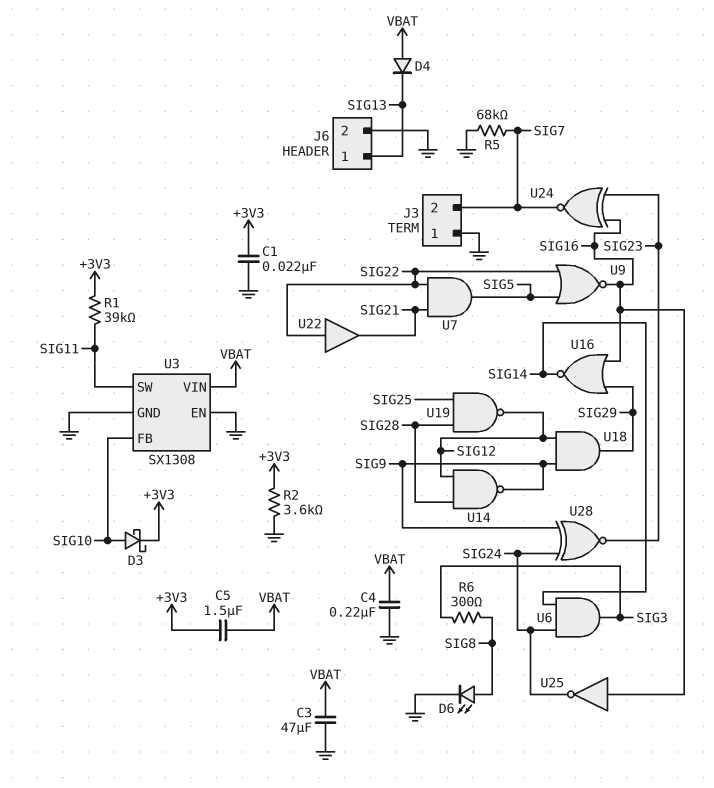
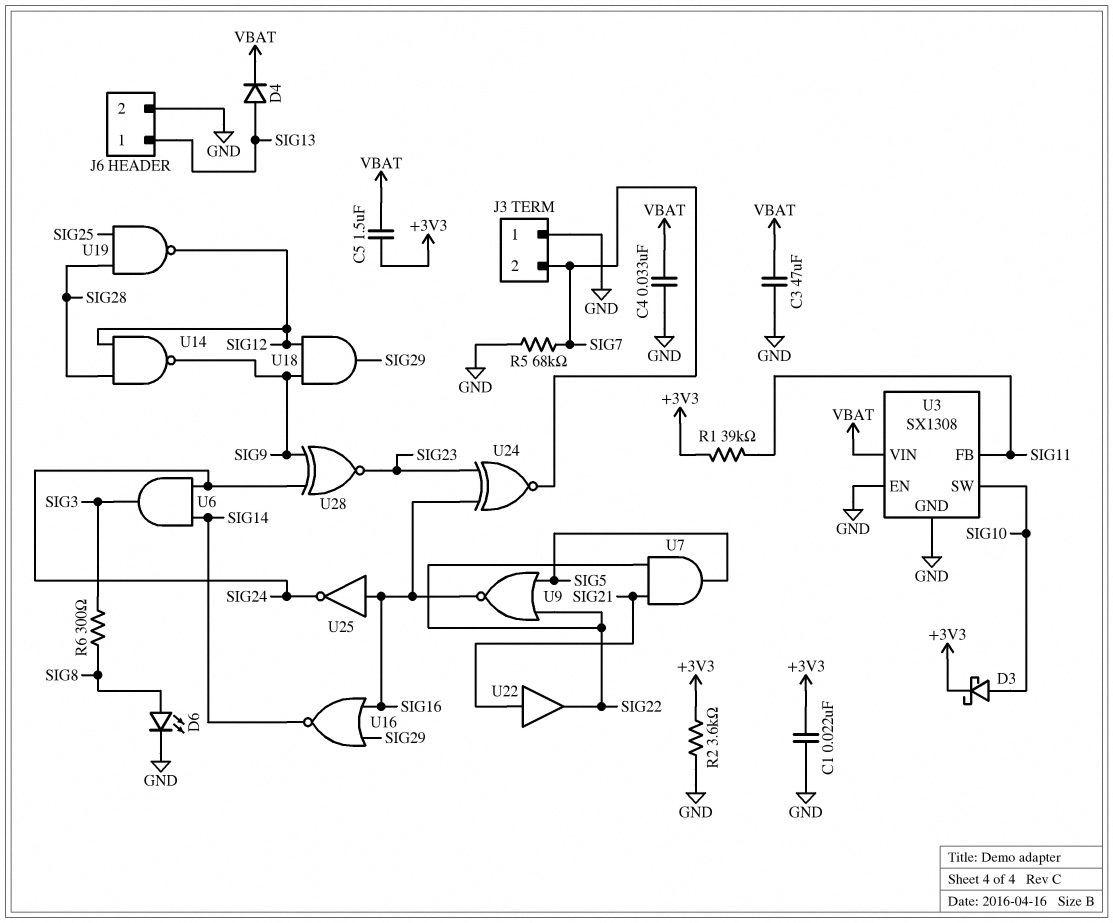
C4: 220nF (GND, VBAT) -> 33nF (GND, VBAT)
D4: diode (A VBAT, K SIG13) -> diode (A SIG13, K VBAT)
U3 pin FB: SIG10 -> SIG11
U3 pin SW: SIG11 -> SIG10
U22: buffer (in SIG22, out SIG21) -> buffer (in SIG21, out SIG22)

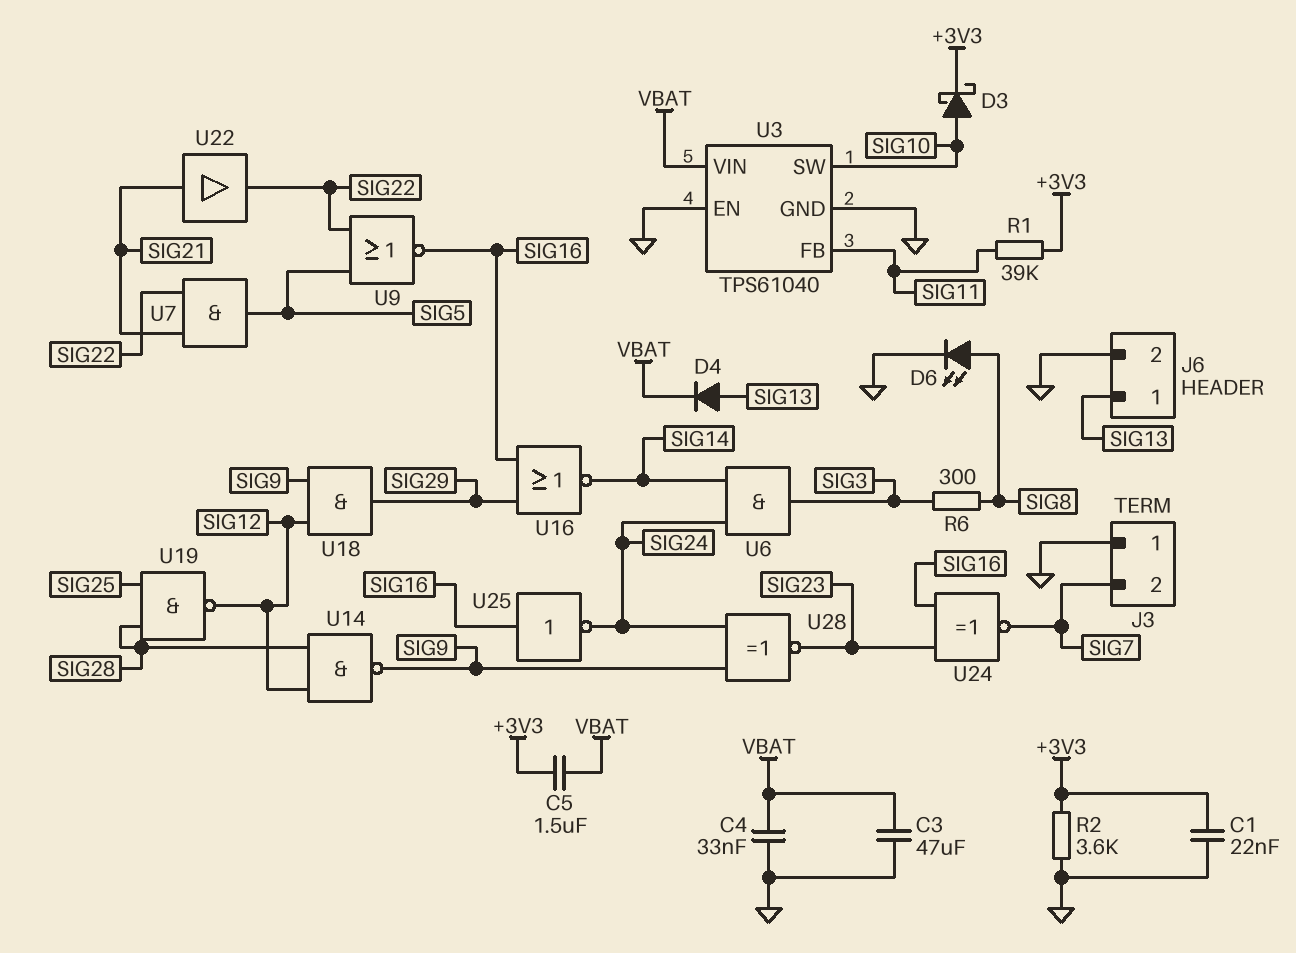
R5: 68k (GND, SIG7) -> none
U3: SX1308 -> TPS61040

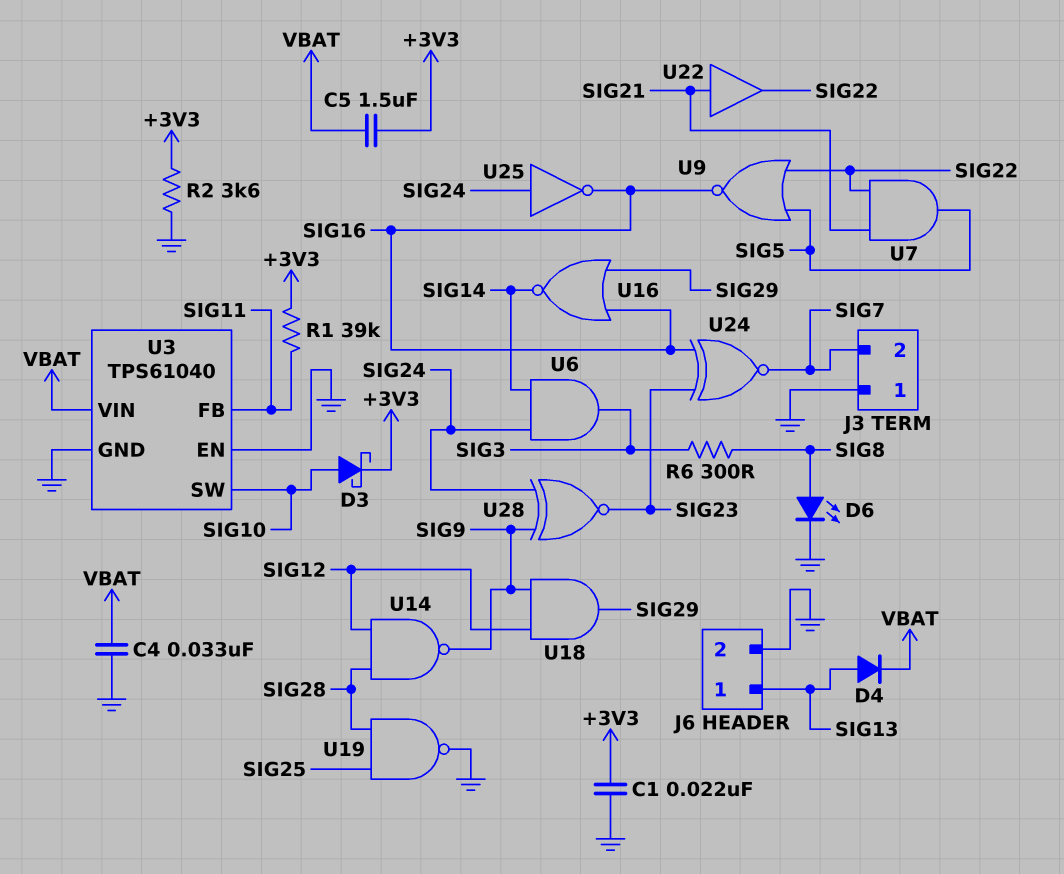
C3: 47uF (GND, VBAT) -> none
U19: NAND (in SIG25, in SIG28, out SIG12) -> NAND (in SIG25, in SIG28, out GND)
U25: NOT (in SIG16, out SIG24) -> NOT (in SIG24, out SIG16)

